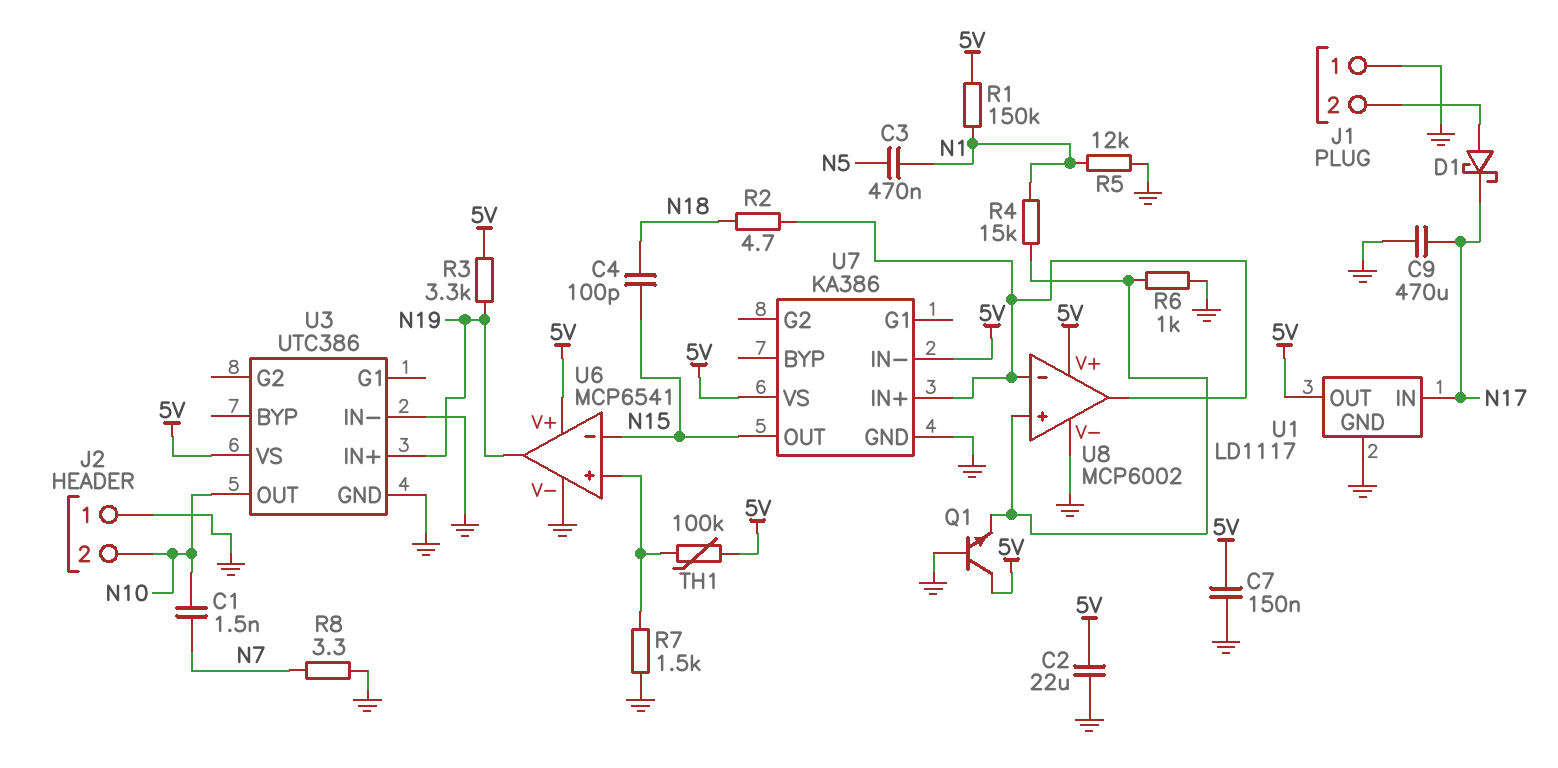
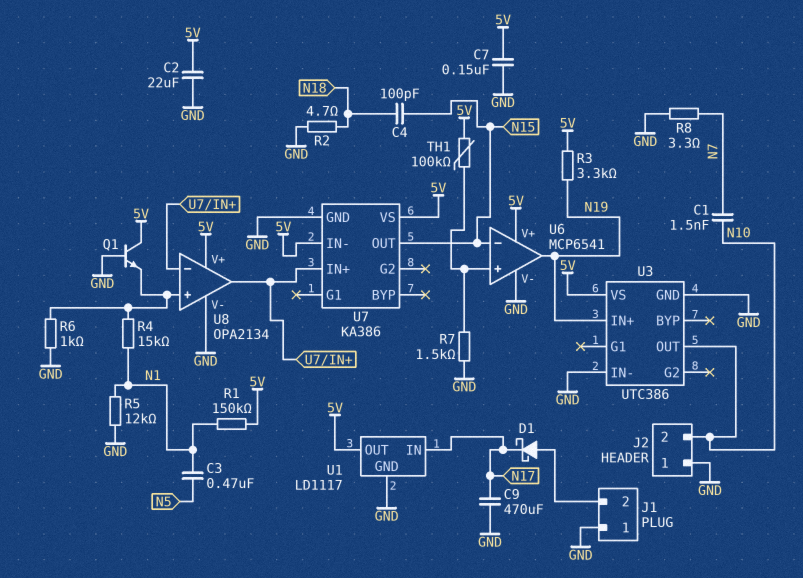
R2: 4.7 (N18, U7/IN+) -> 4.7 (GND, N18)
U8: MCP6002 -> OPA2134

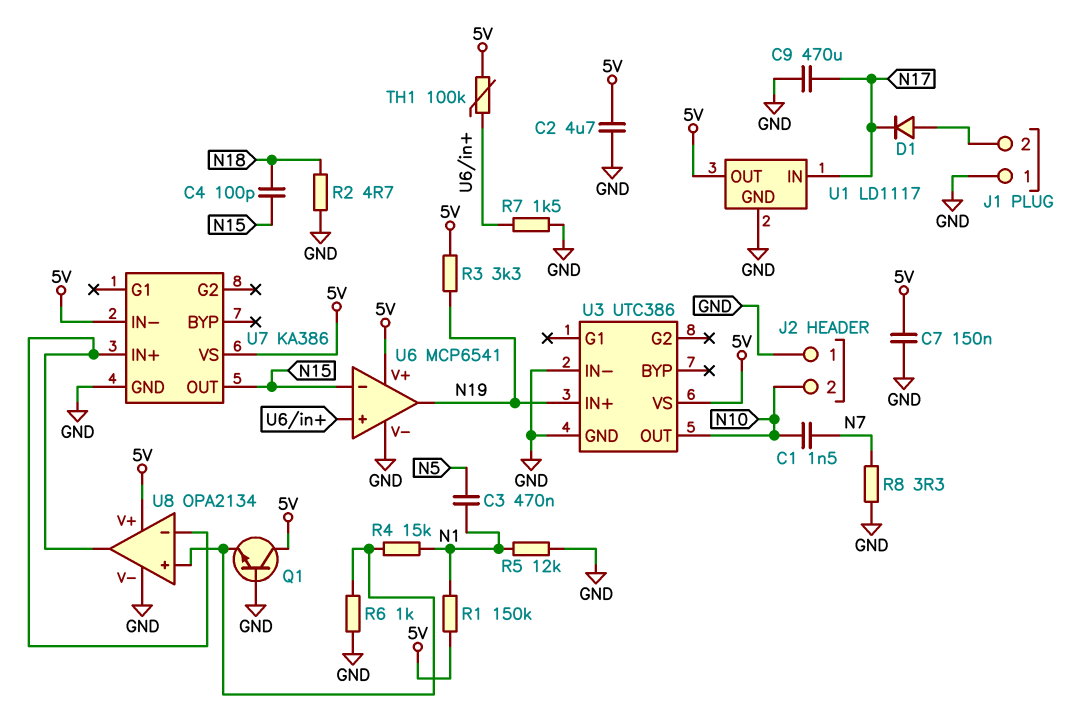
C2: 22uF (5V, GND) -> 4.7uF (5V, GND)
D1: schottky (A J1/2, K N17) -> diode (A J1/2, K N17)

